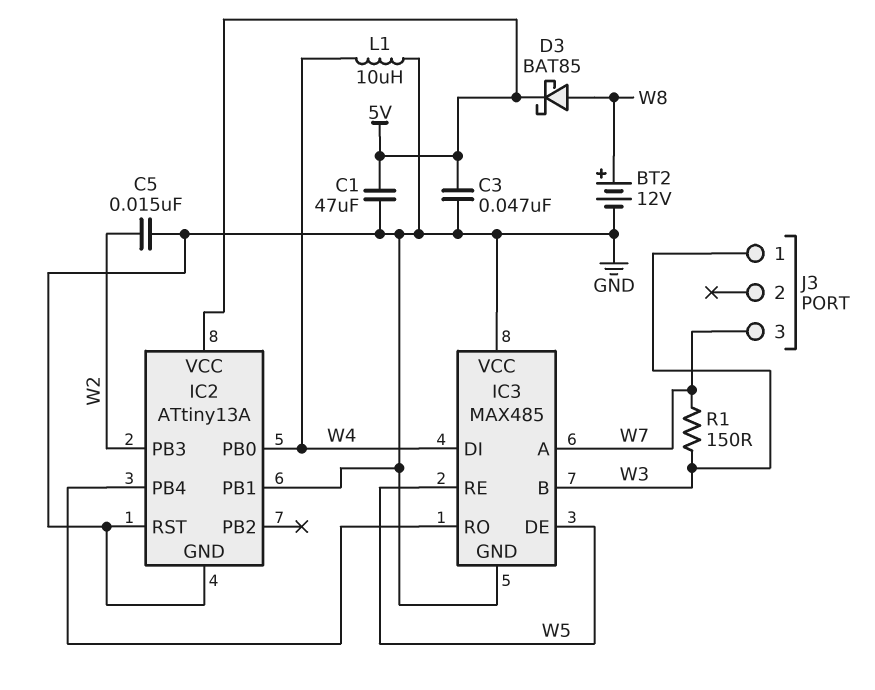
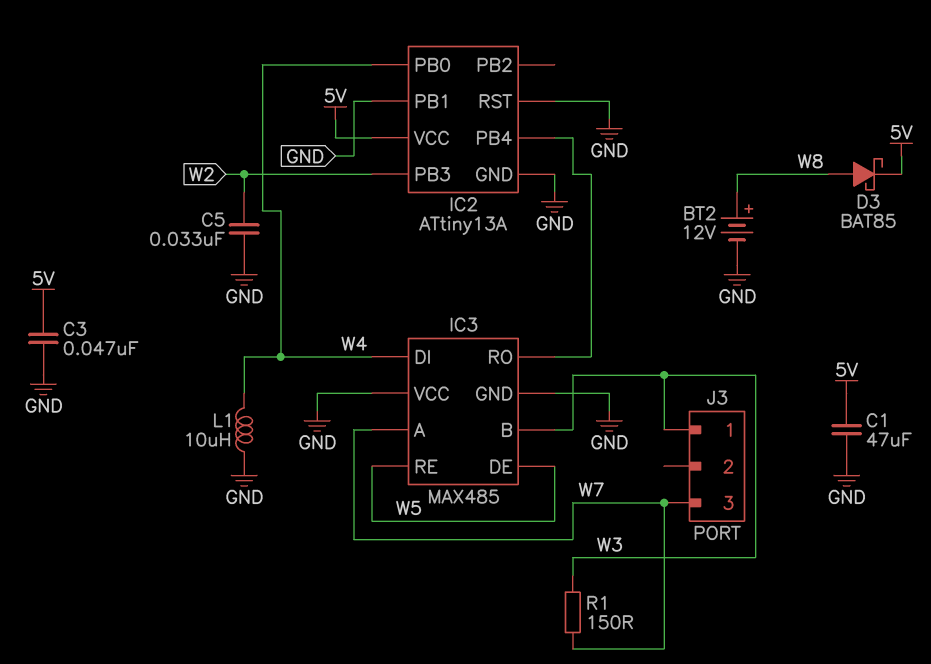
C5: 15nF (GND, W2) -> 33nF (GND, W2)

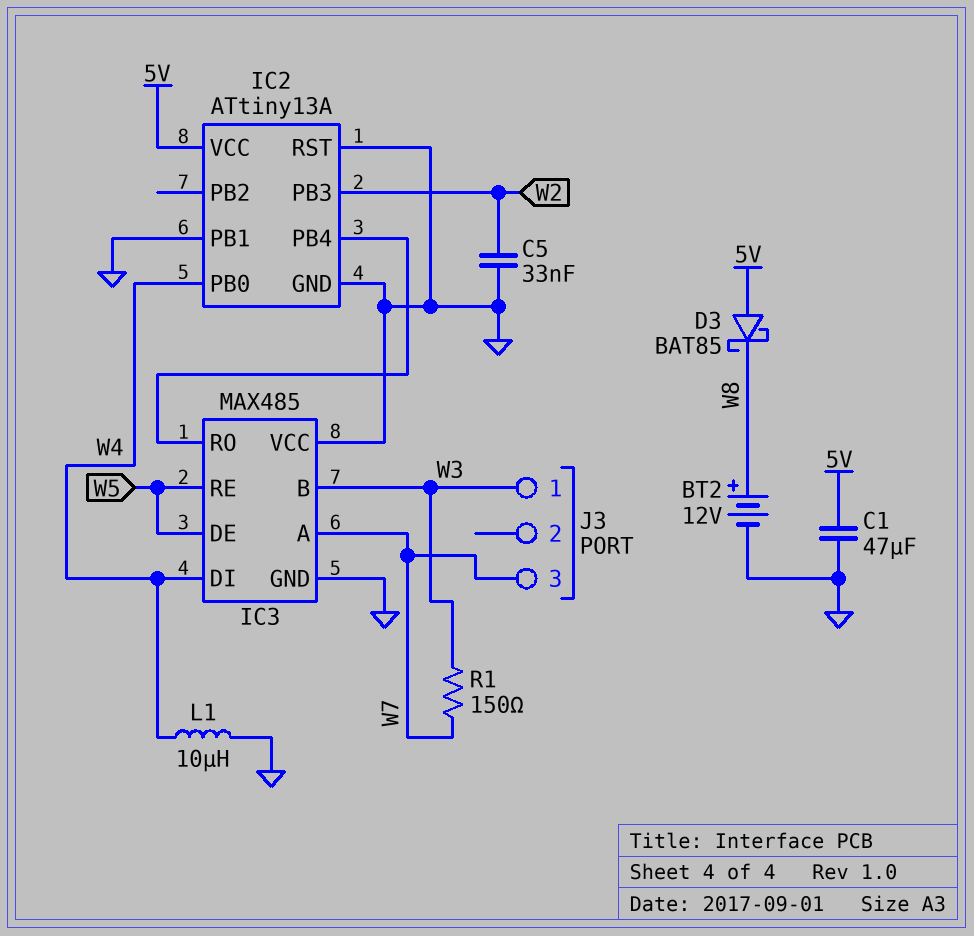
C3: 47nF (5V, GND) -> none
D3: schottky BAT85 (A W8, K 5V) -> schottky BAT85 (A 5V, K W8)

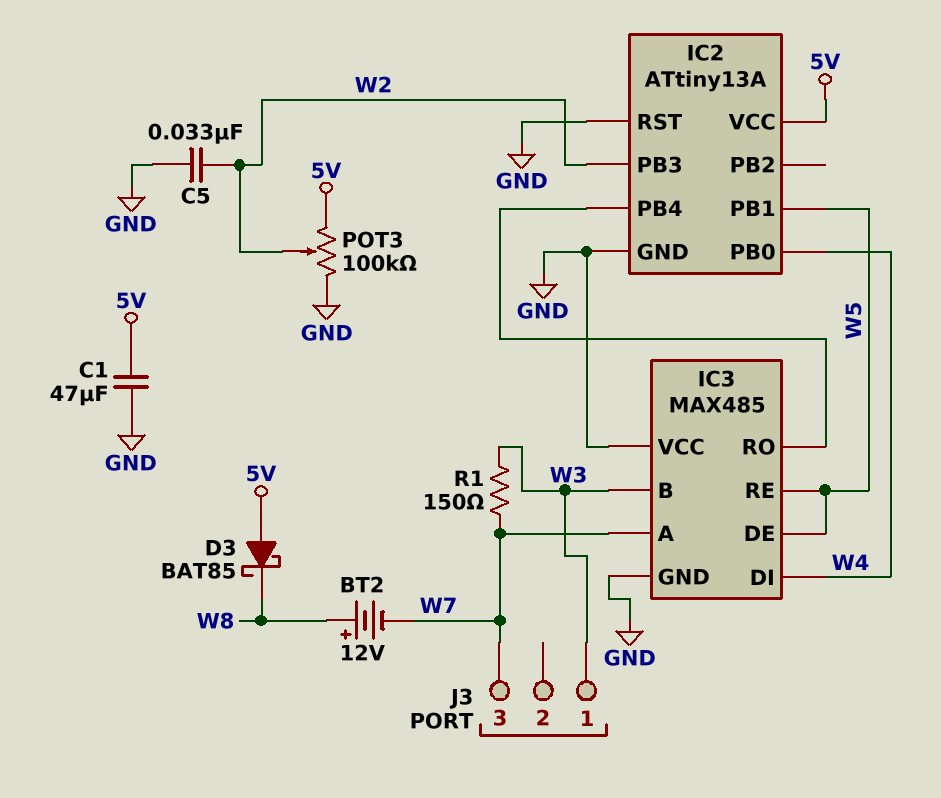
BT2: 12V (plus W8, minus GND) -> 12V (plus W8, minus W7)
IC2 pin PB1: GND -> W5
L1: 10uH (GND, W4) -> none
POT3: none -> 100k (5V, GND, wiper W2)

